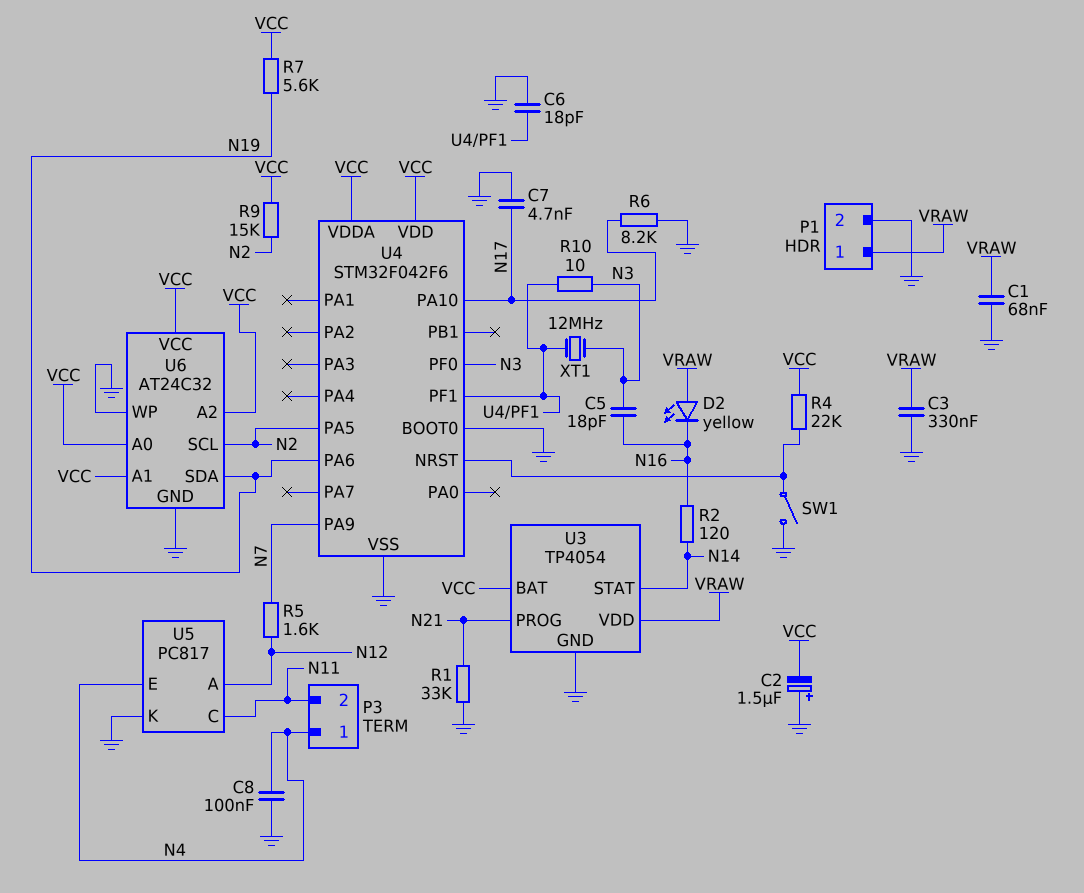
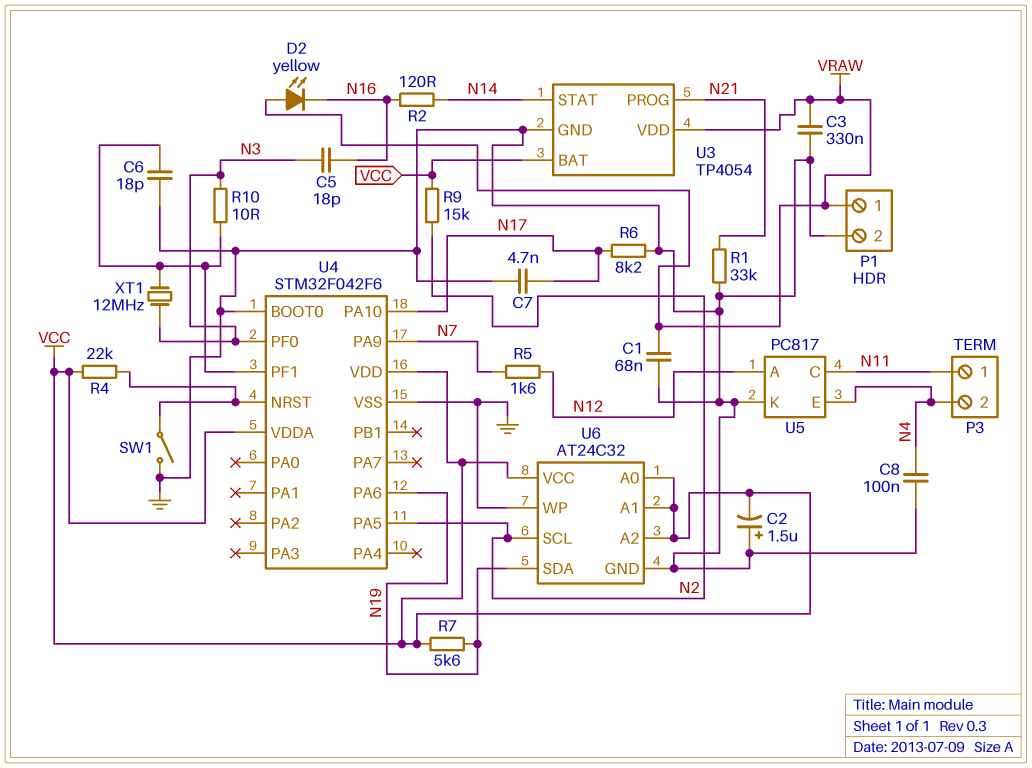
P3 pin 1: N4 -> N11
P3 pin 2: N11 -> N4

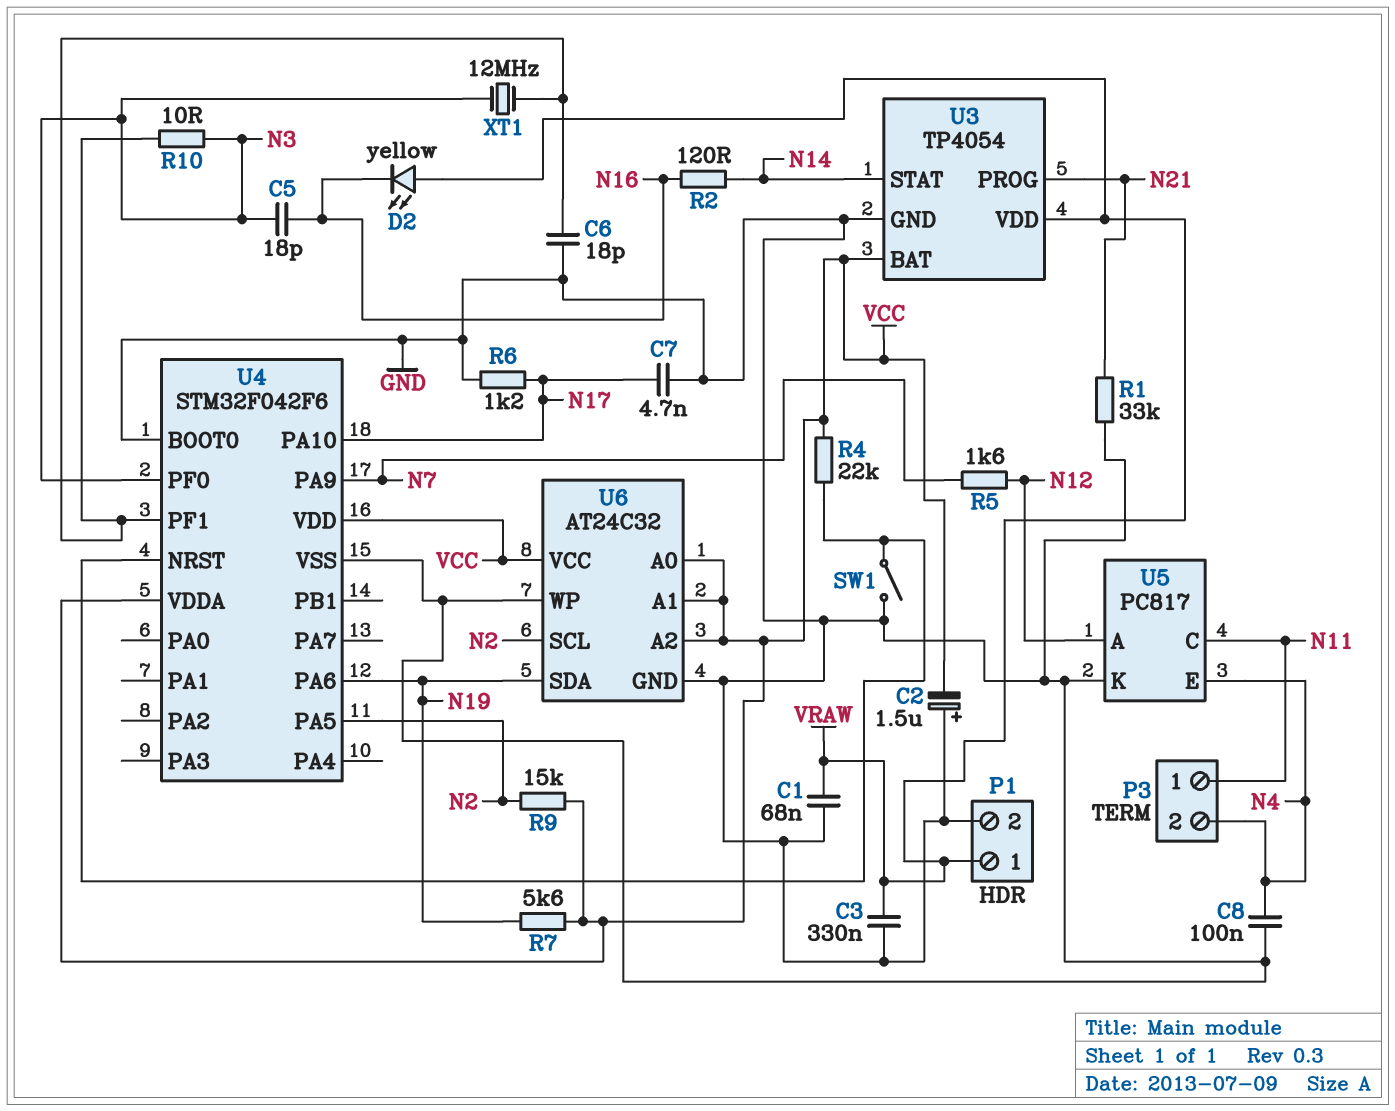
R6: 8.2k (GND, N17) -> 1.2k (GND, N17)

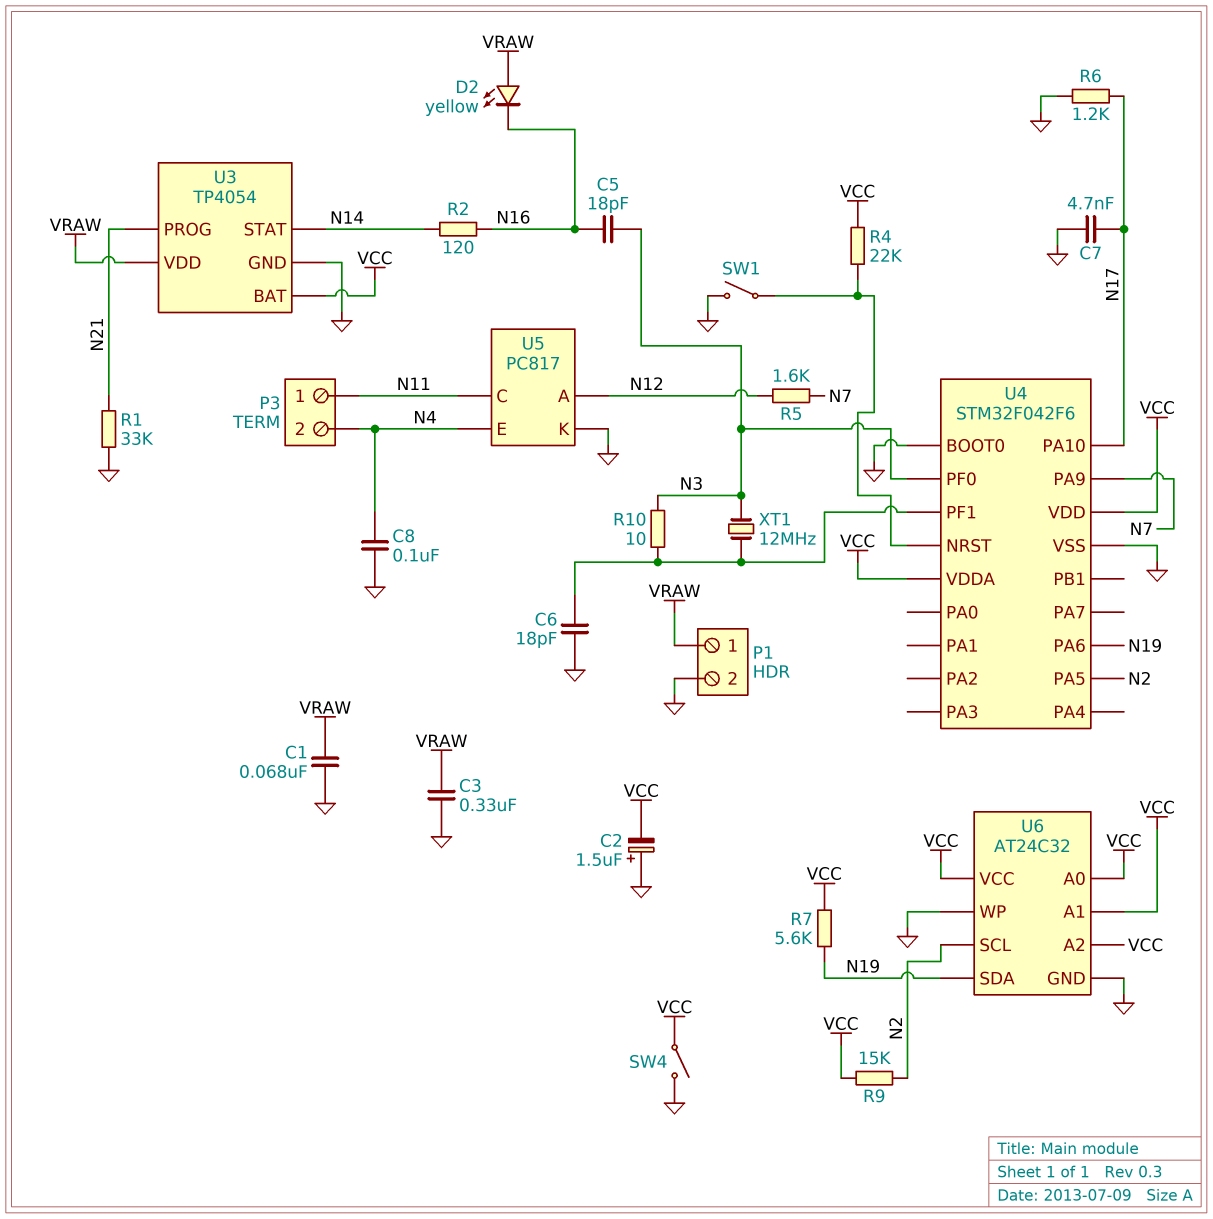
SW4: none -> switch (GND, VCC)

